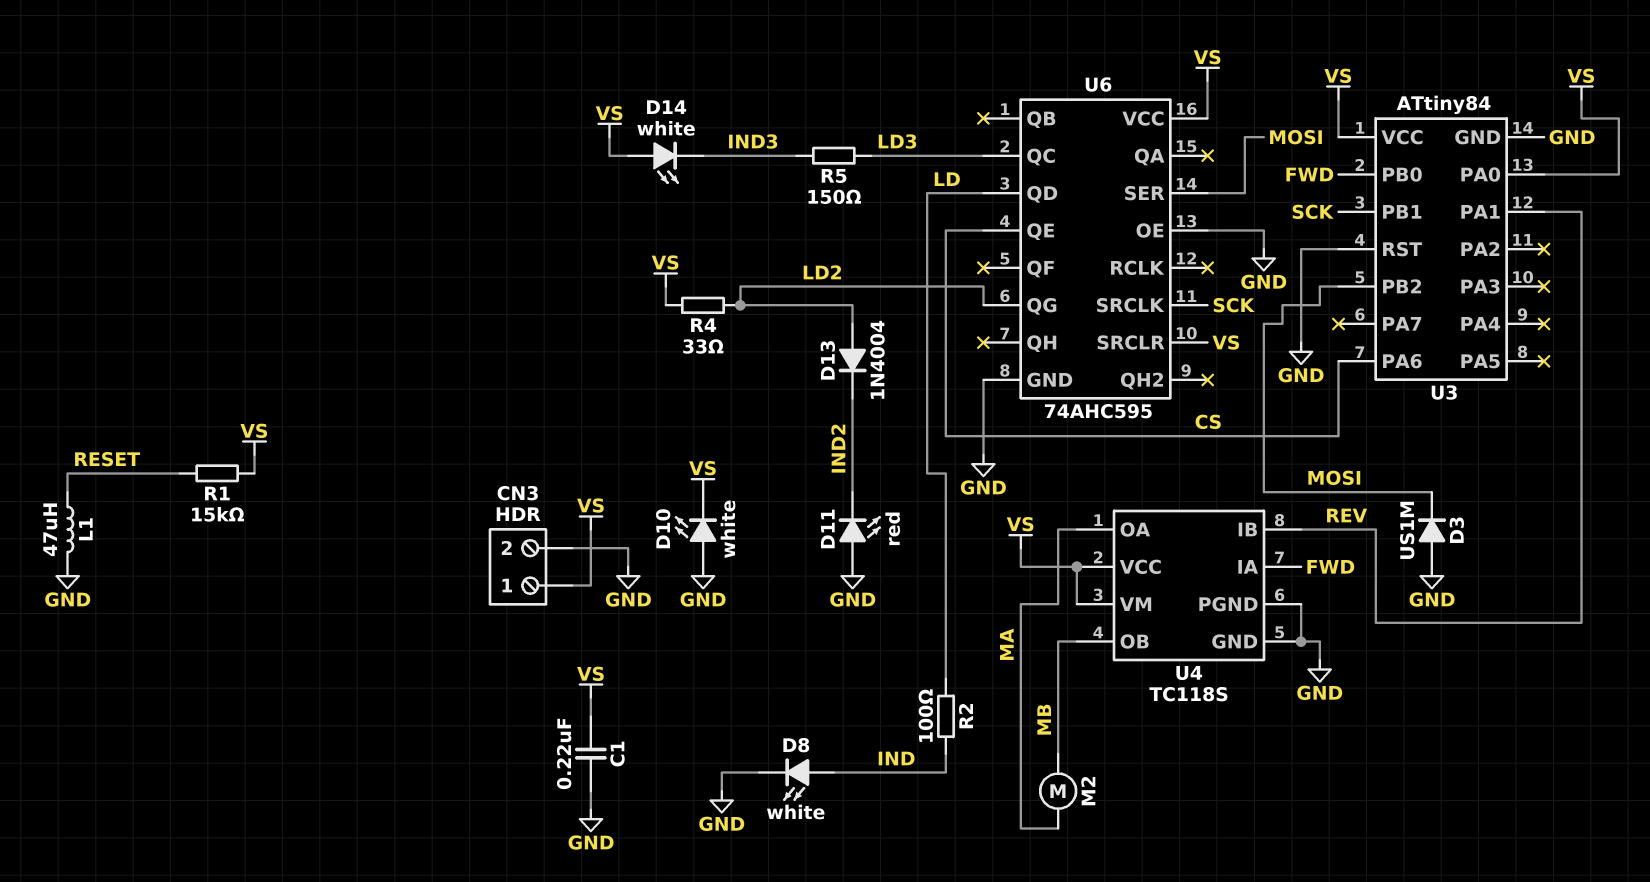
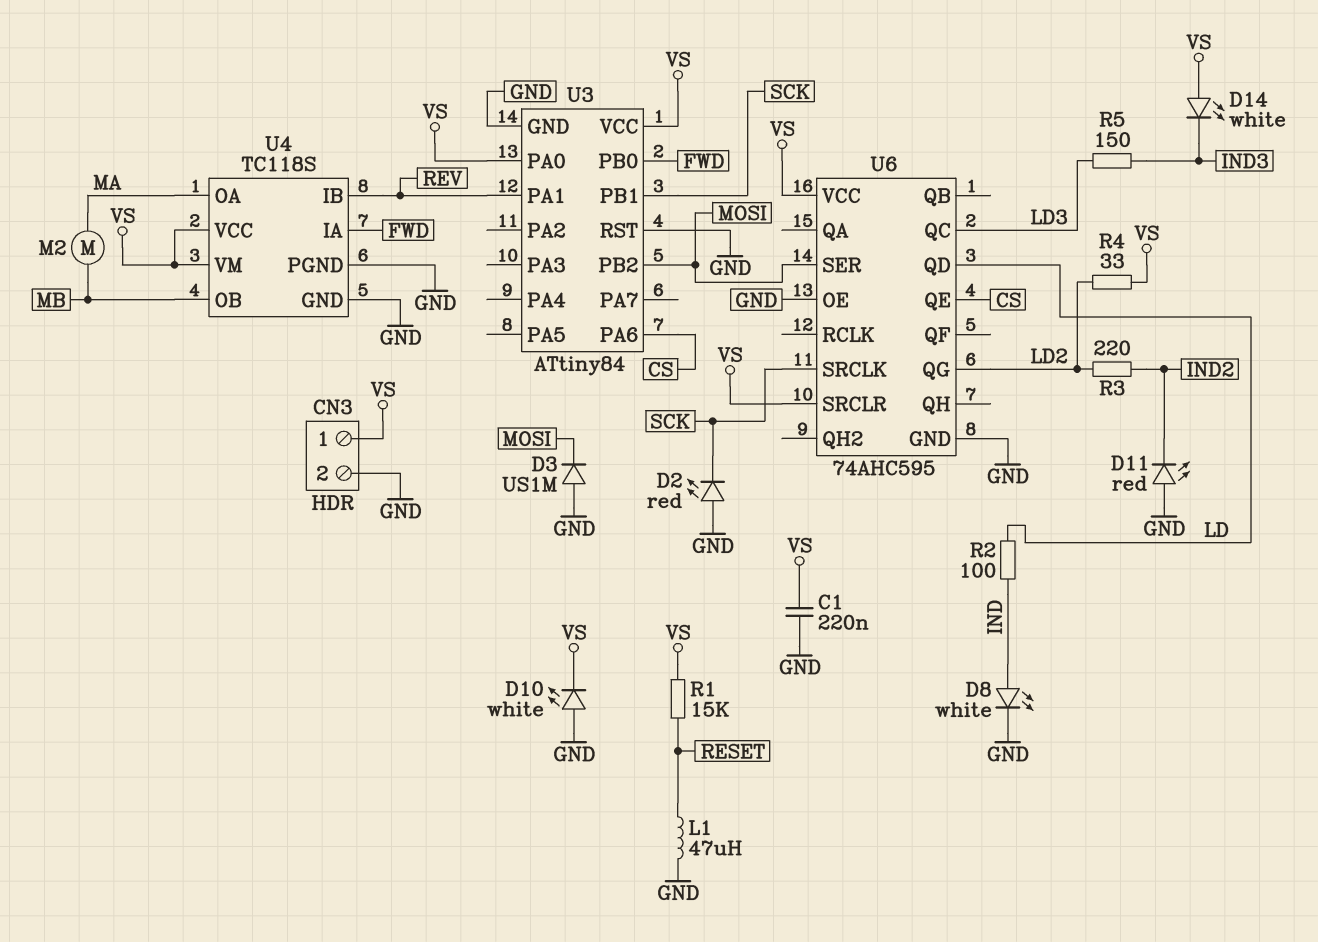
D2: none -> LED red (A GND, K SCK)
D13: diode 1N4004 (A LD2, K IND2) -> none
R3: none -> 220 (IND2, LD2)

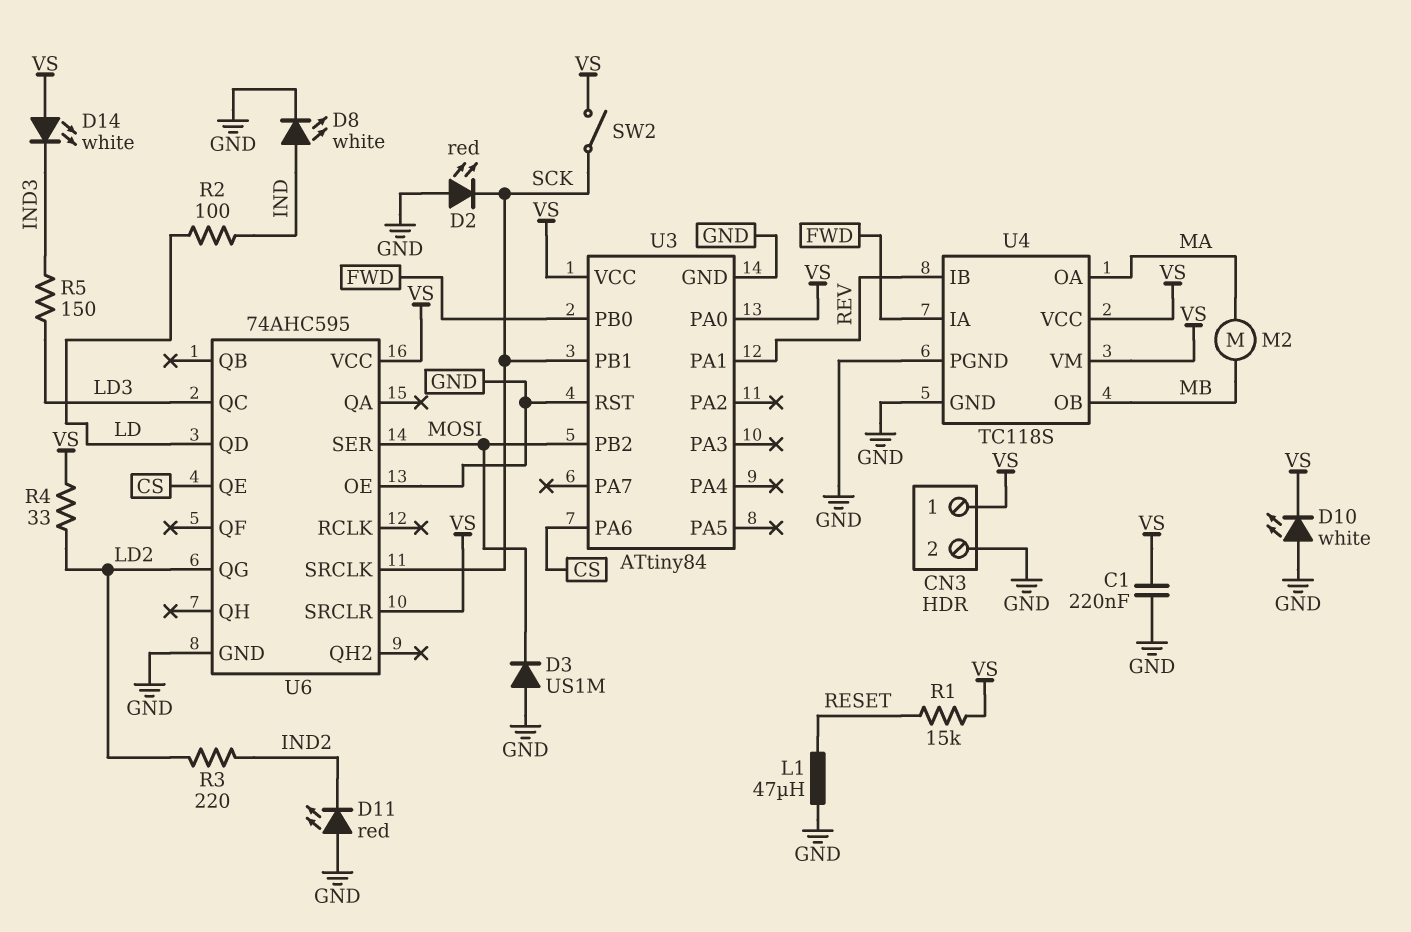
SW2: none -> switch (SCK, VS)

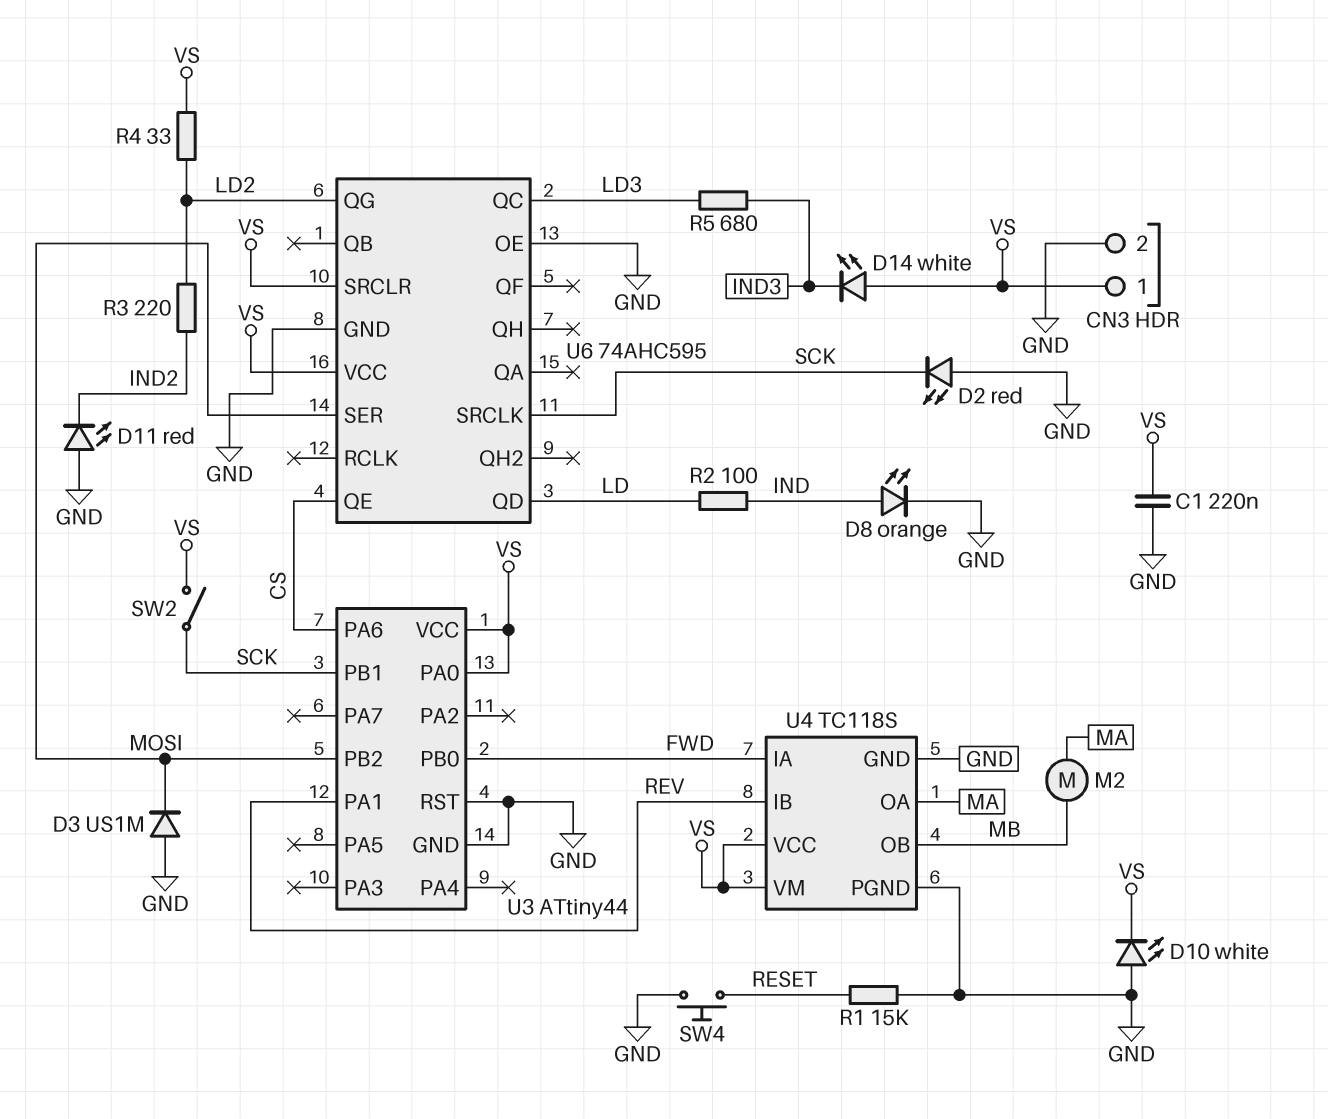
D8: LED white (A IND, K GND) -> LED orange (A IND, K GND)
L1: 47uH (GND, RESET) -> none
R1: 15k (RESET, VS) -> 15k (GND, RESET)
R5: 150 (IND3, LD3) -> 680 (IND3, LD3)
SW4: none -> button (GND, RESET)
U3: ATtiny84 -> ATtiny44

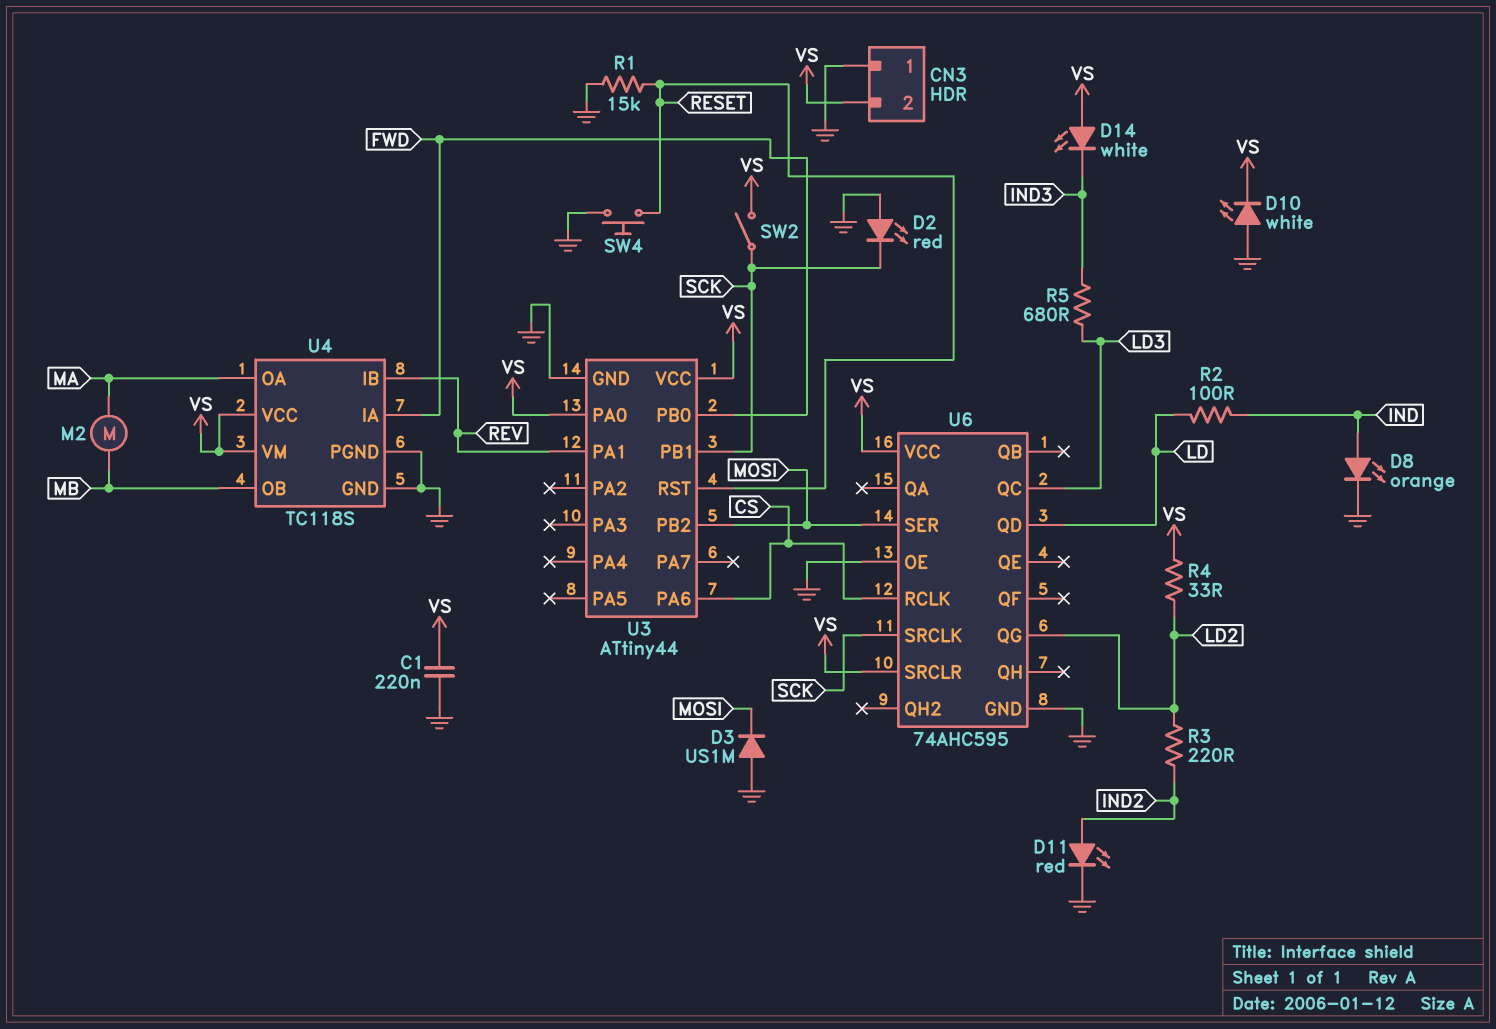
CN3 pin 1: VS -> GND
CN3 pin 2: GND -> VS
D11: LED red (A GND, K IND2) -> LED red (A IND2, K GND)
U3 pin RST: GND -> RESET
U6 pin QE: CS -> none
U6 pin RCLK: none -> CS

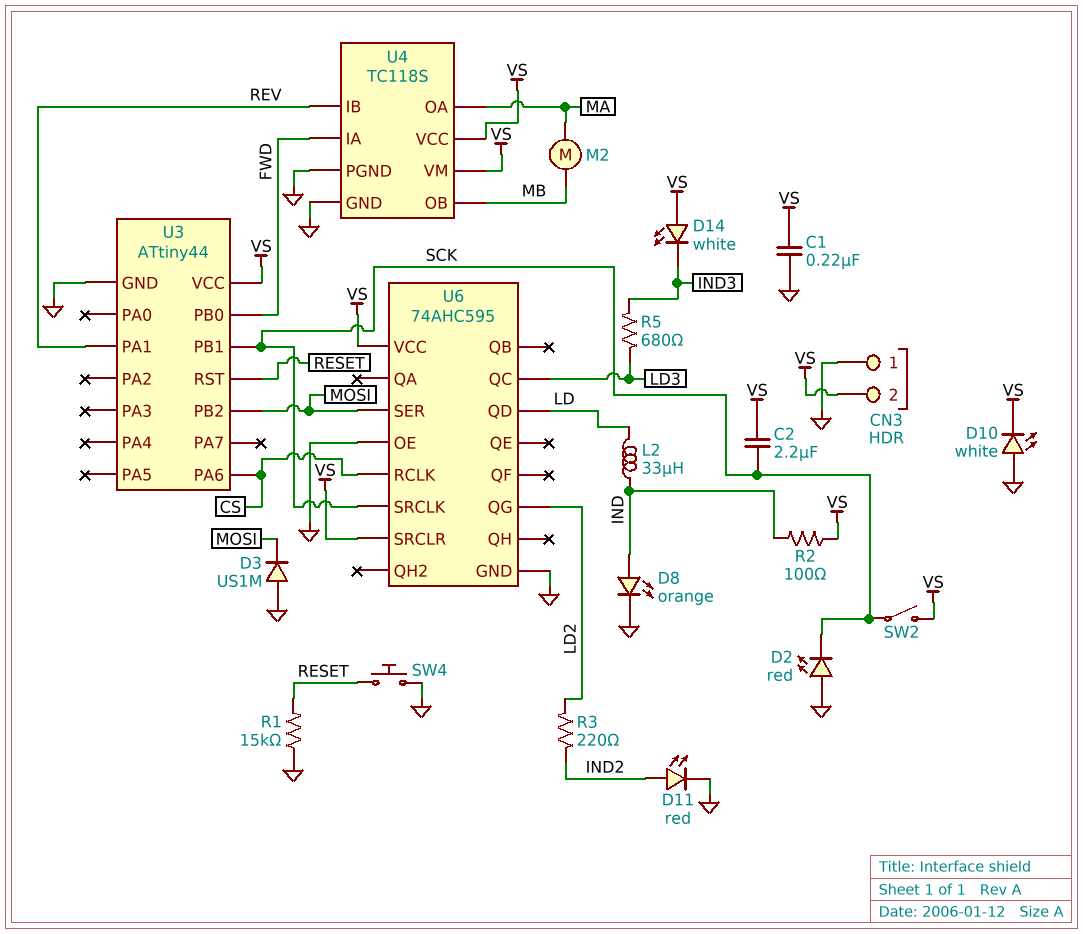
C2: none -> 2.2uF (SCK, VS)
L2: none -> 33uH (IND, LD)
R2: 100 (IND, LD) -> 100 (IND, VS)
R4: 33 (LD2, VS) -> none
U3 pin PA0: VS -> none

